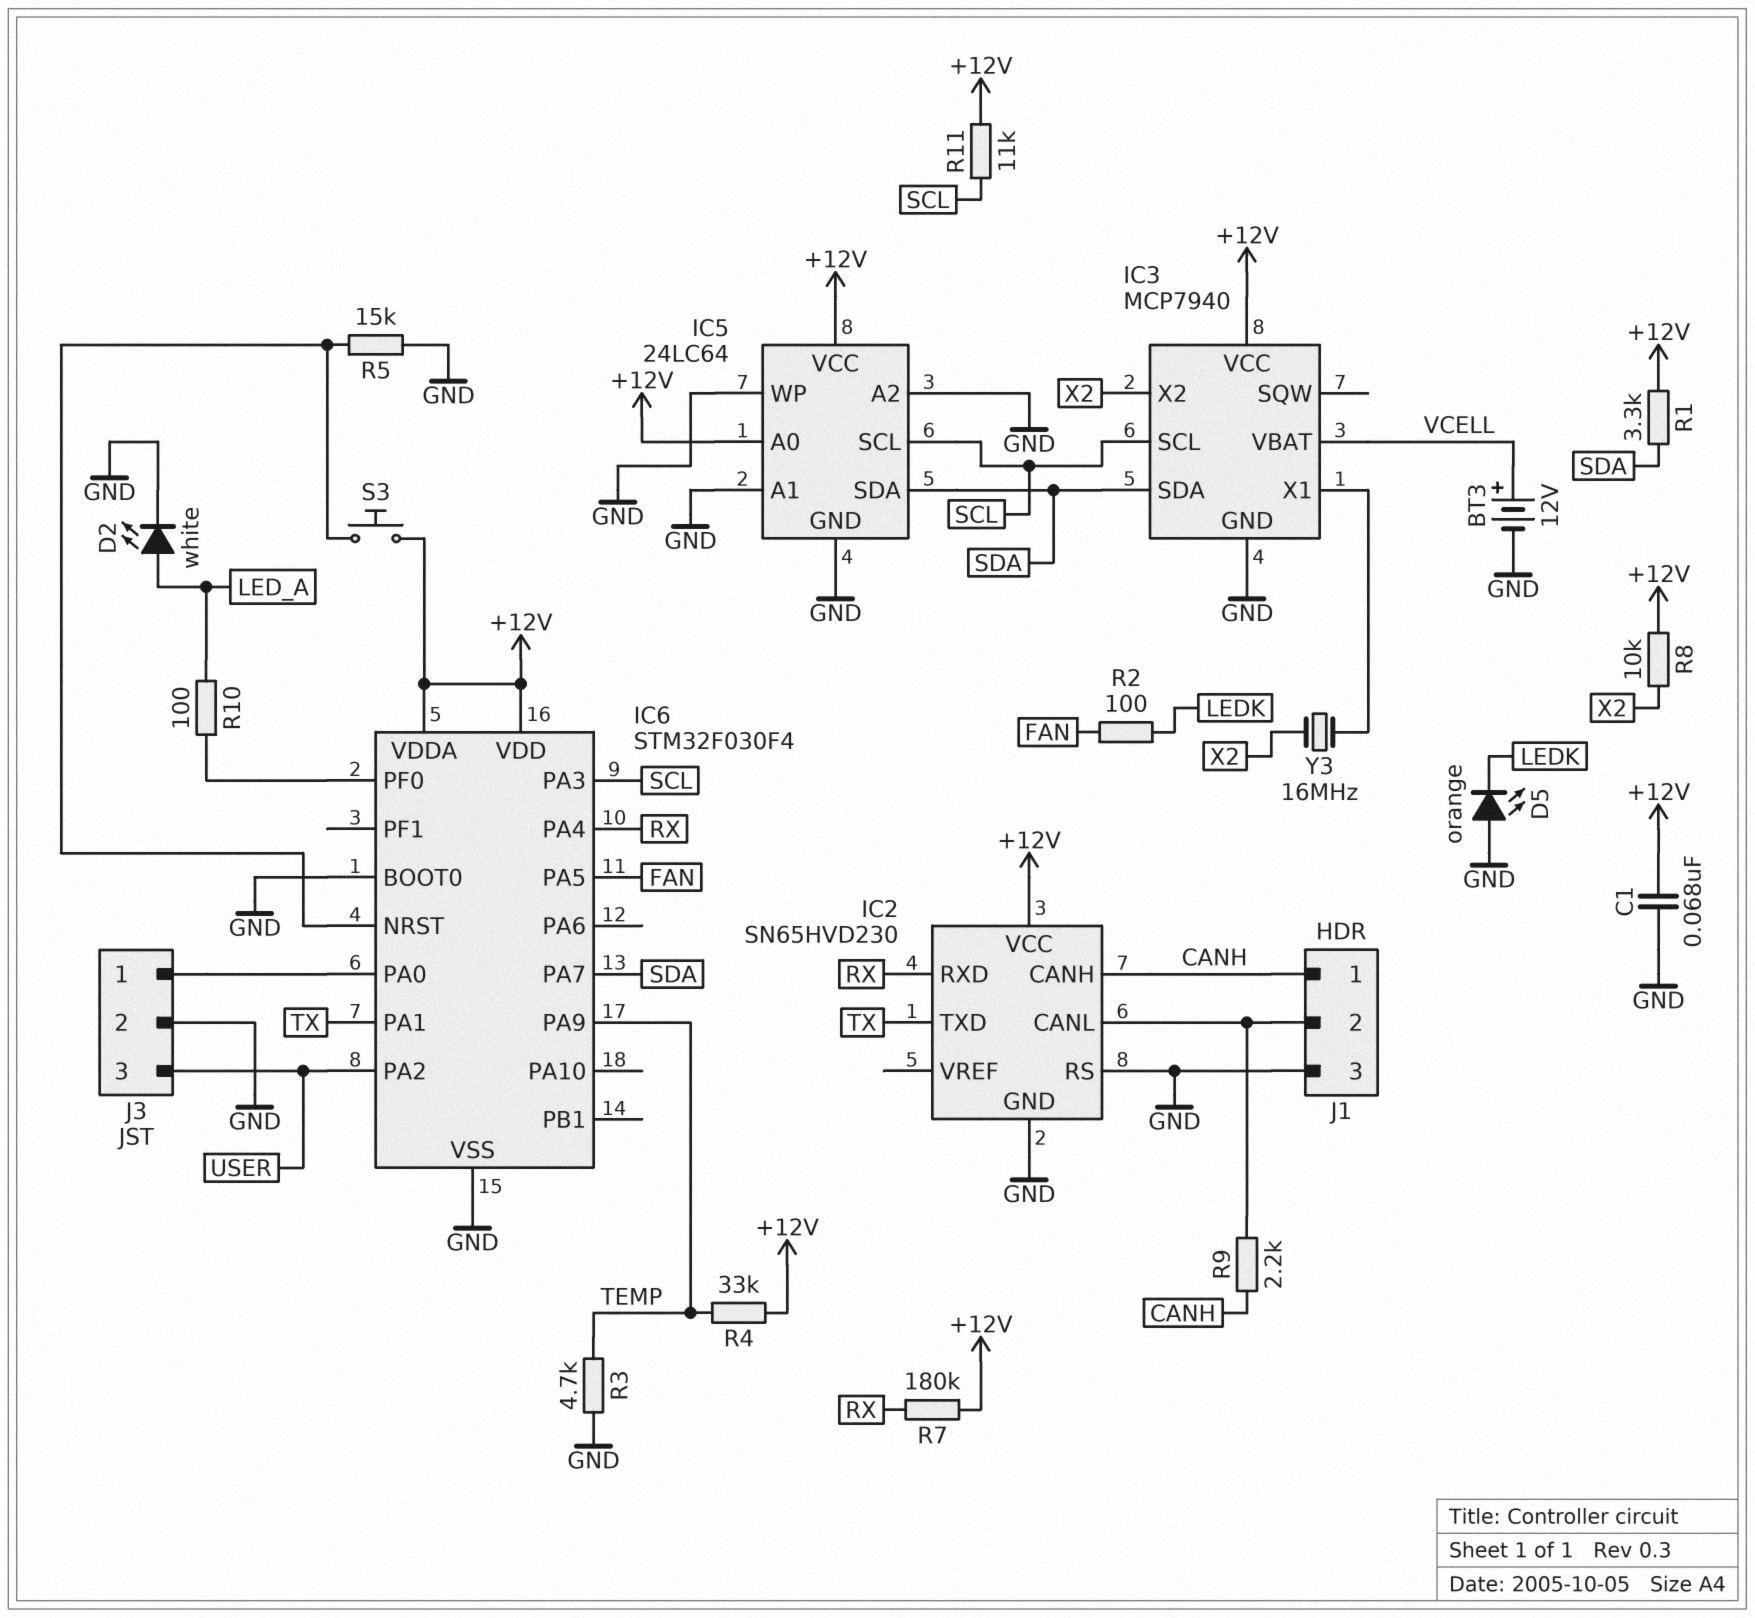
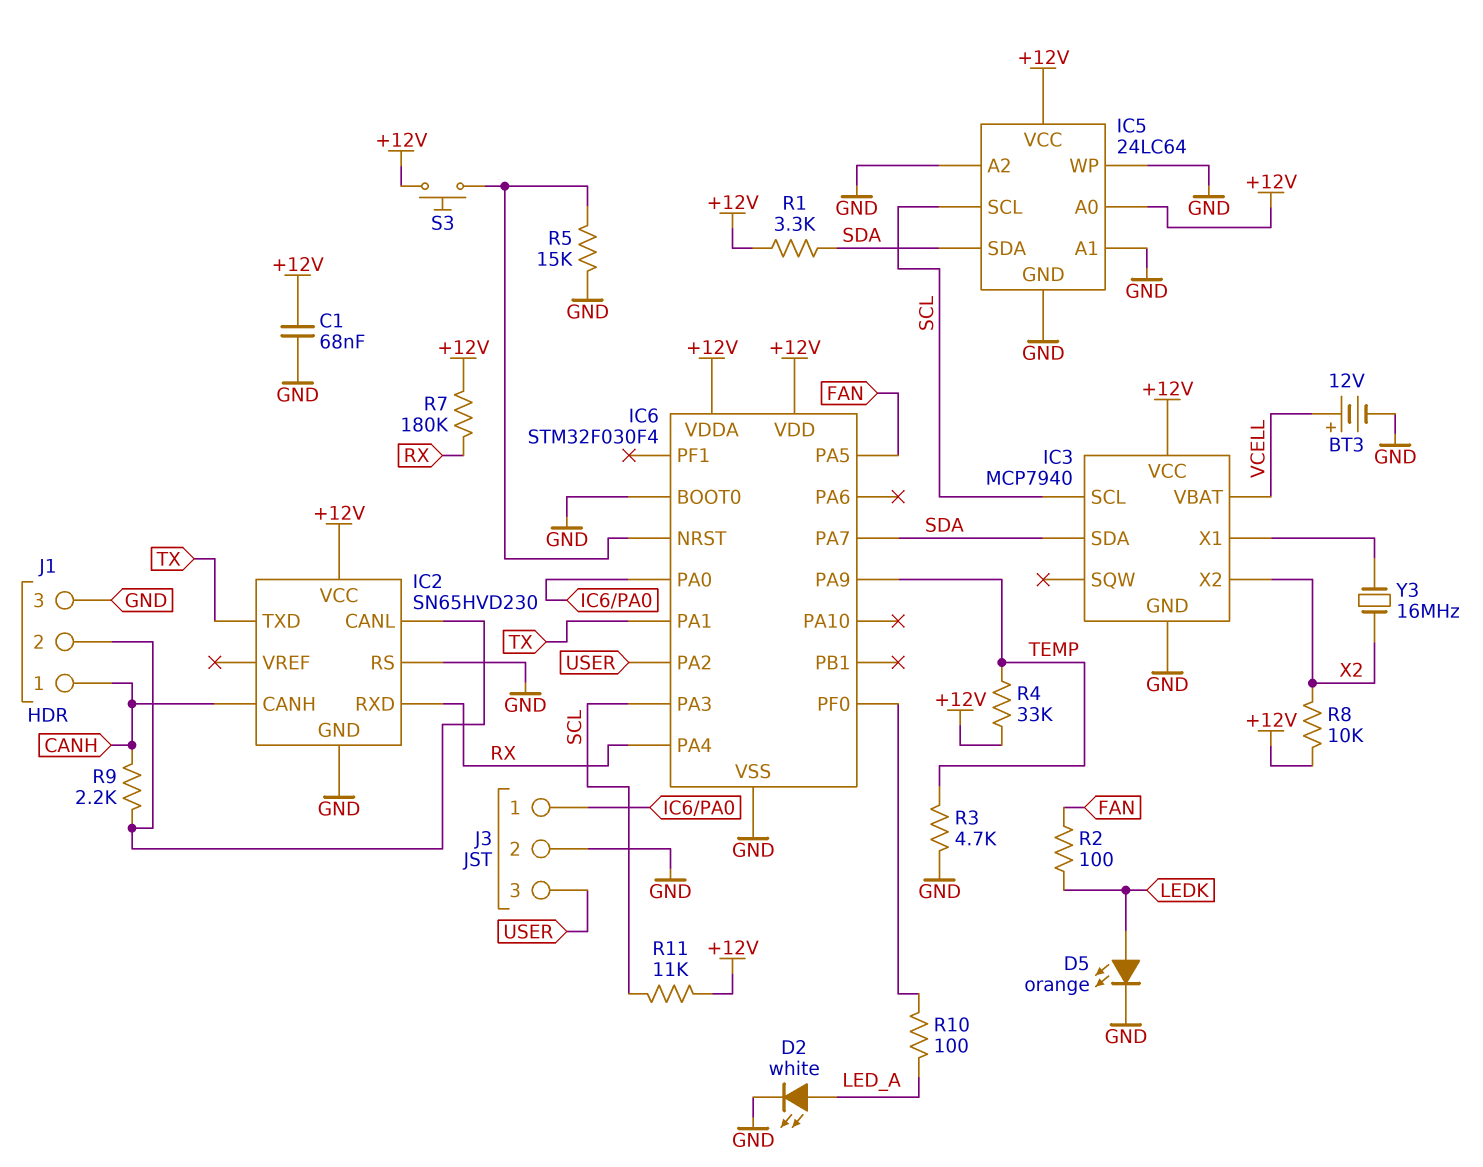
D5: LED orange (A GND, K LEDK) -> LED orange (A LEDK, K GND)

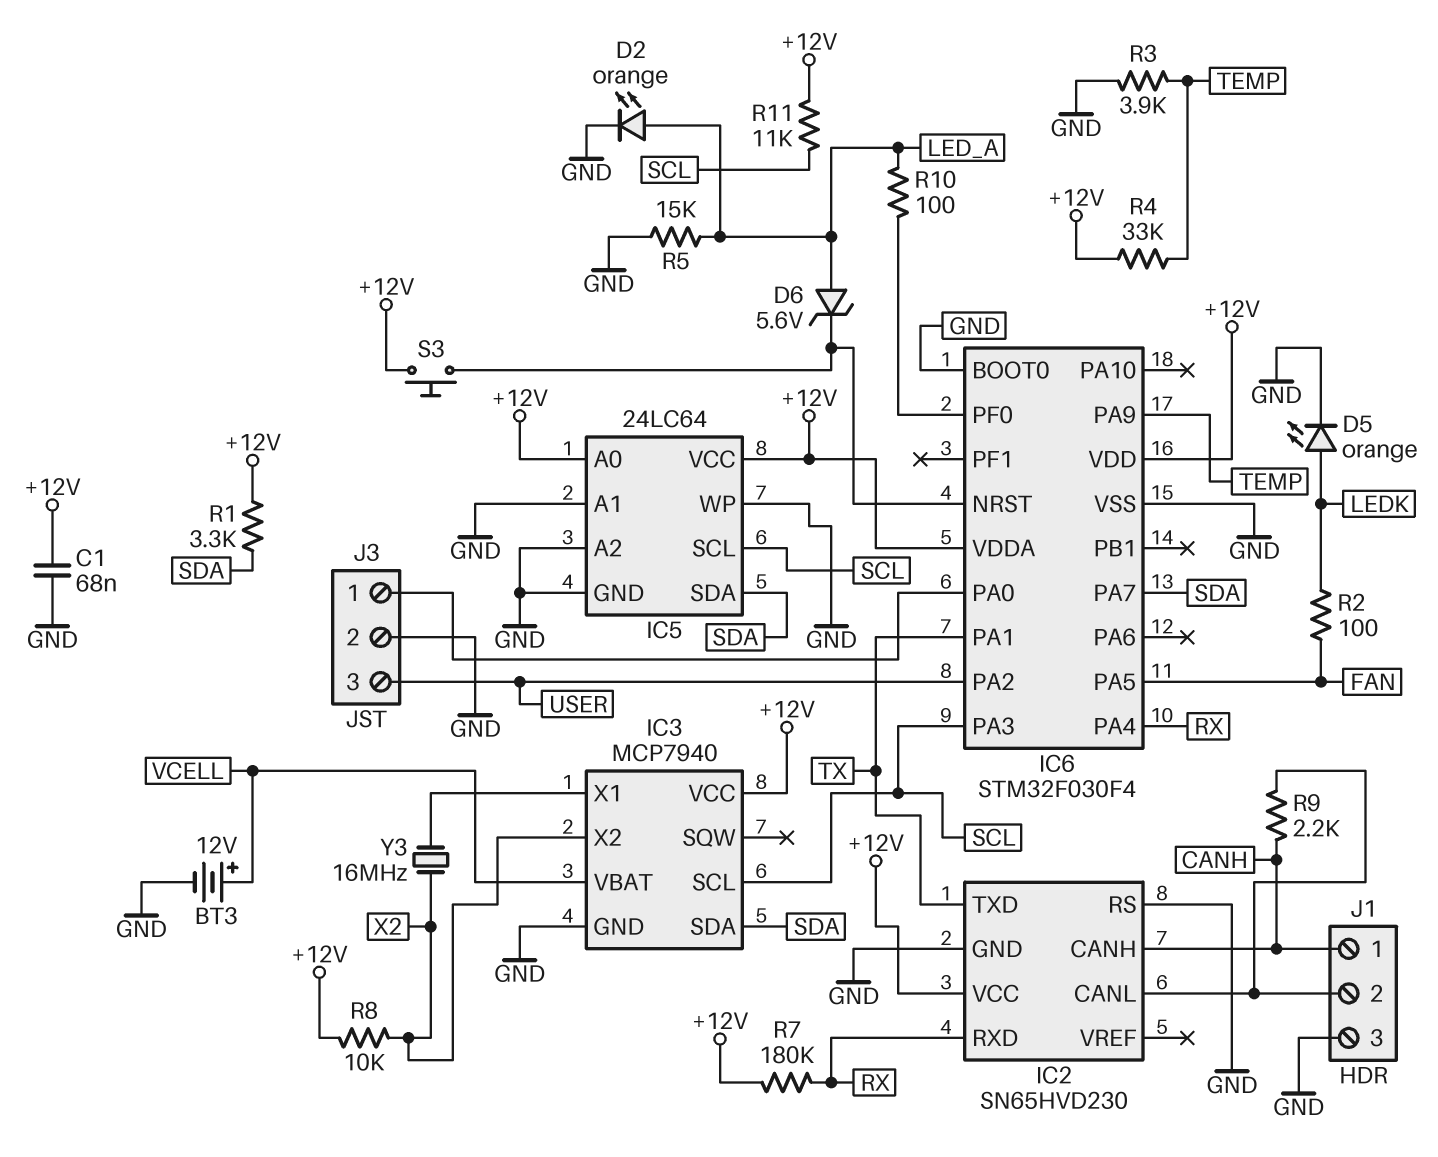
D2: LED white (A LED_A, K GND) -> LED orange (A LED_A, K GND)
D6: none -> zener 5.6V (A LED_A, K IC6/NRST)
R3: 4.7k (GND, TEMP) -> 3.9k (GND, TEMP)
R5: 15k (GND, IC6/NRST) -> 15k (GND, LED_A)

